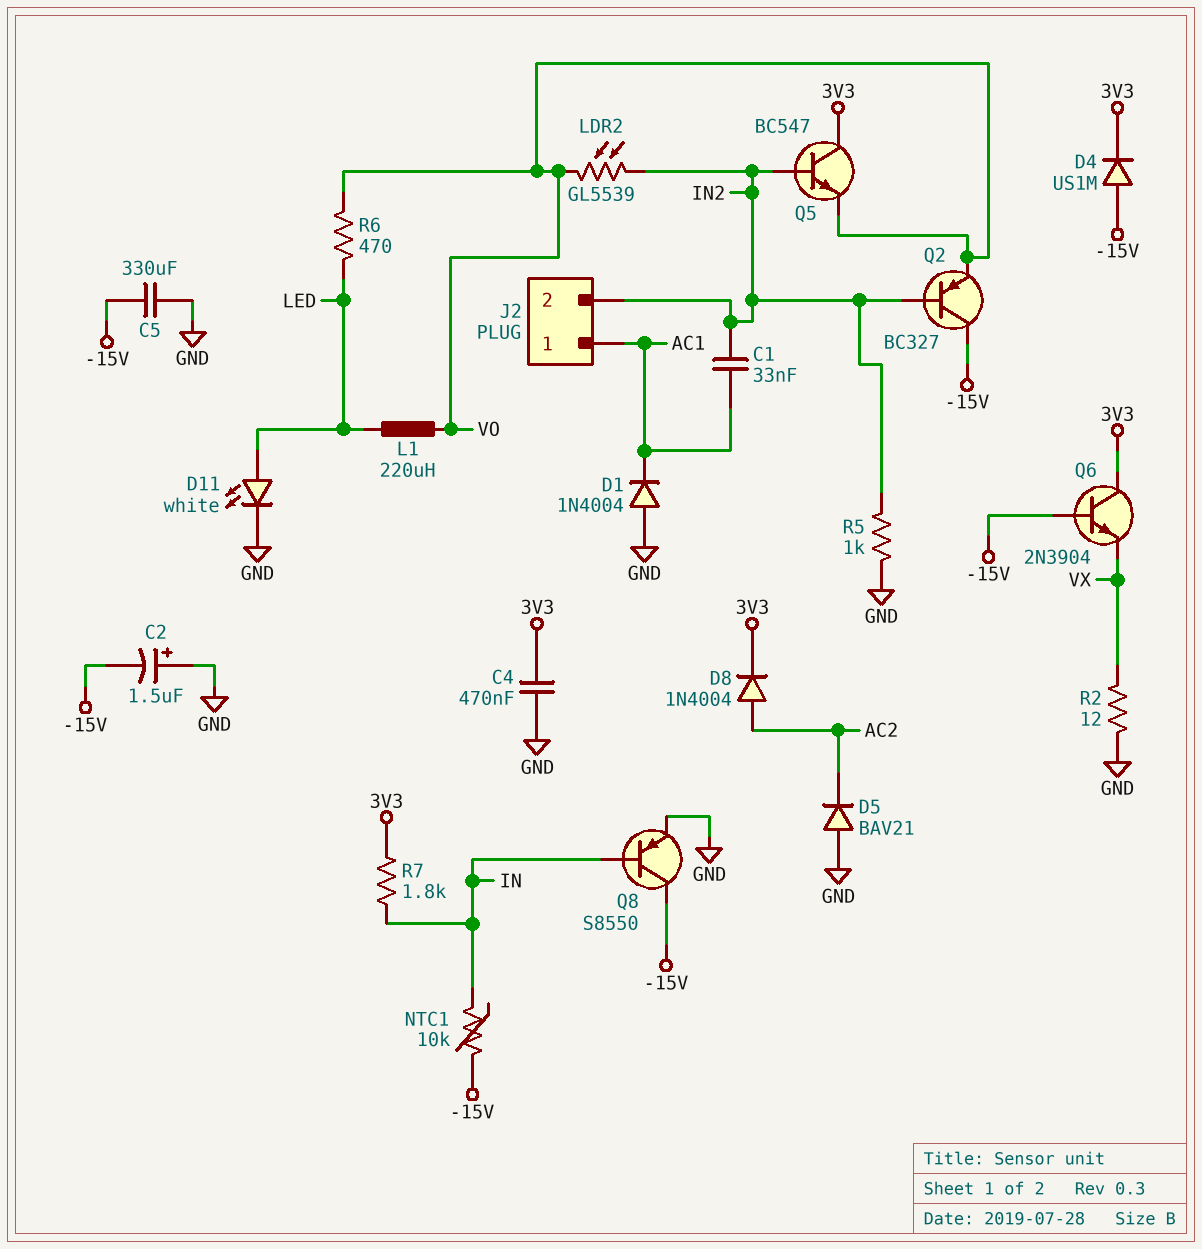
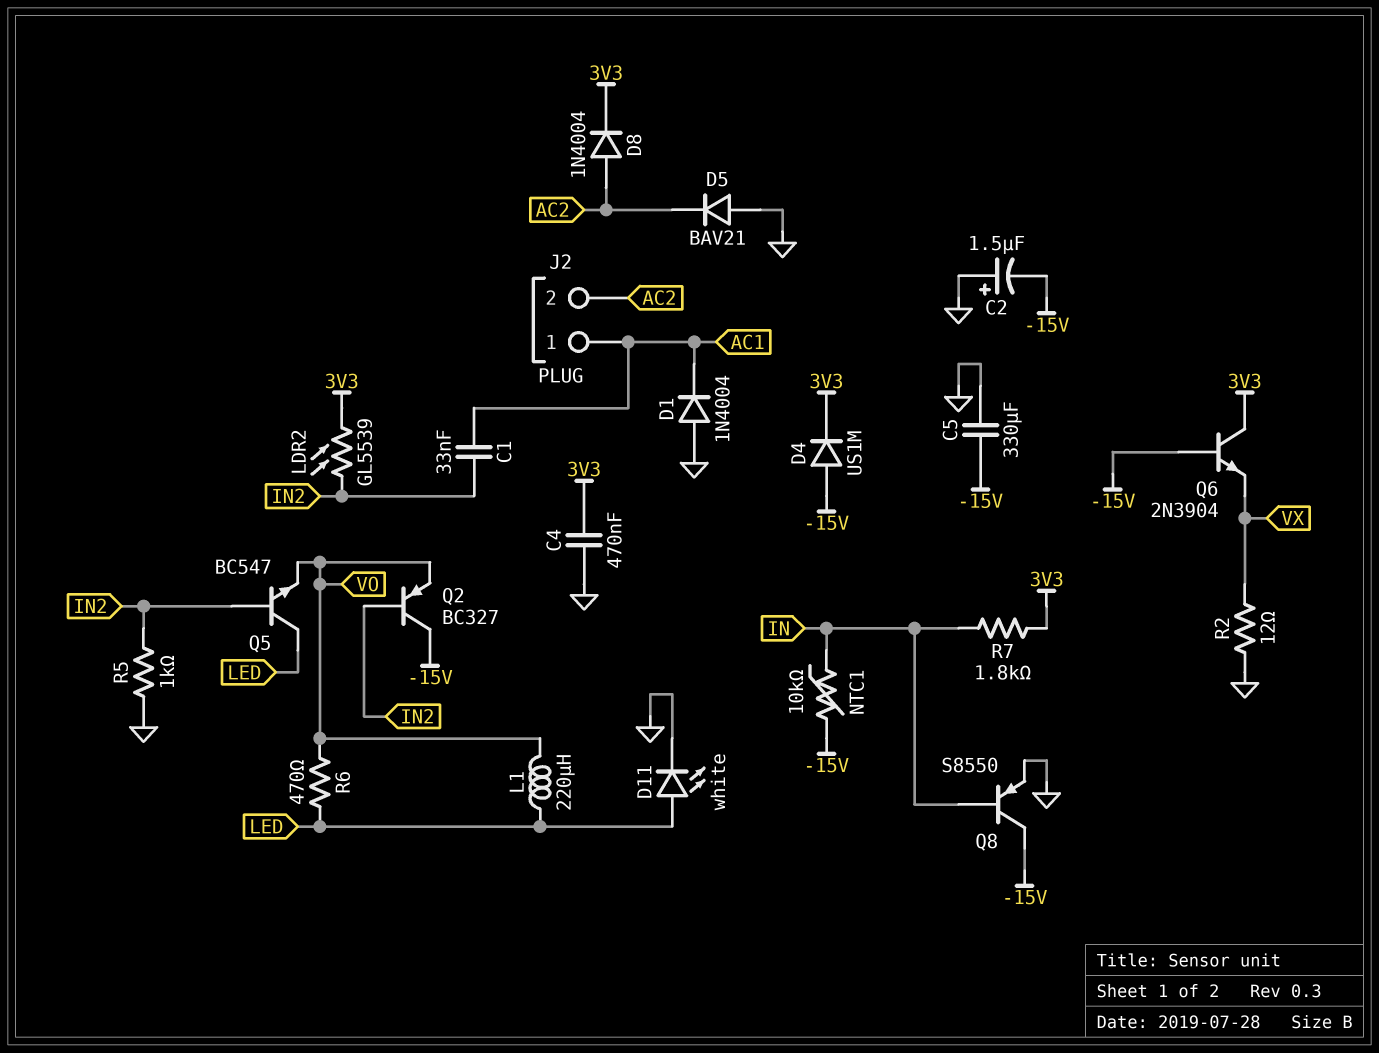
J2 pin 2: IN2 -> AC2
LDR2: GL5539 (IN2, VO) -> GL5539 (3V3, IN2)
Q5: NPN BC547 (B IN2, C 3V3, E VO) -> NPN BC547 (B IN2, C LED, E VO)

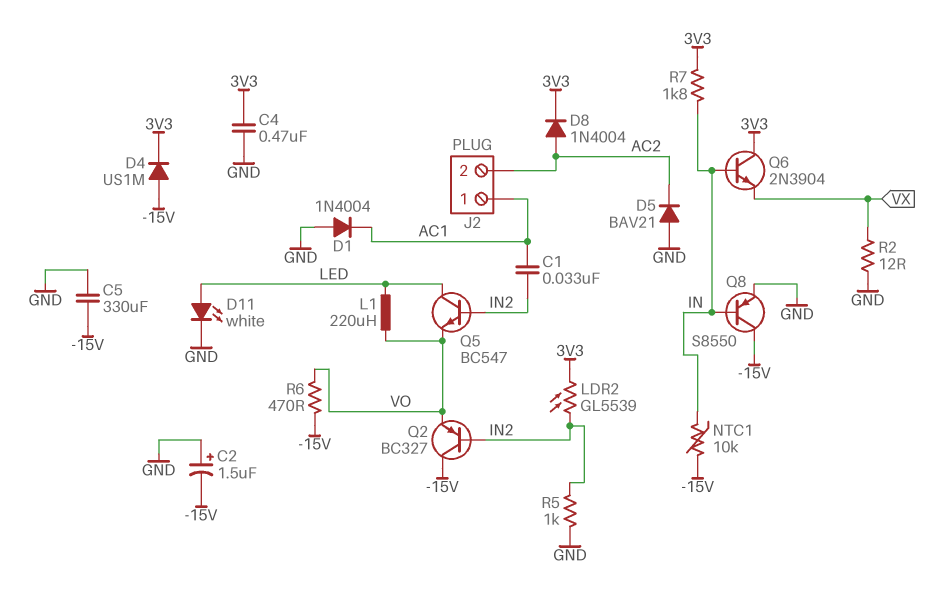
Q6: NPN 2N3904 (B -15V, C 3V3, E VX) -> NPN 2N3904 (B IN, C 3V3, E VX)
R6: 470 (LED, VO) -> 470 (-15V, VO)

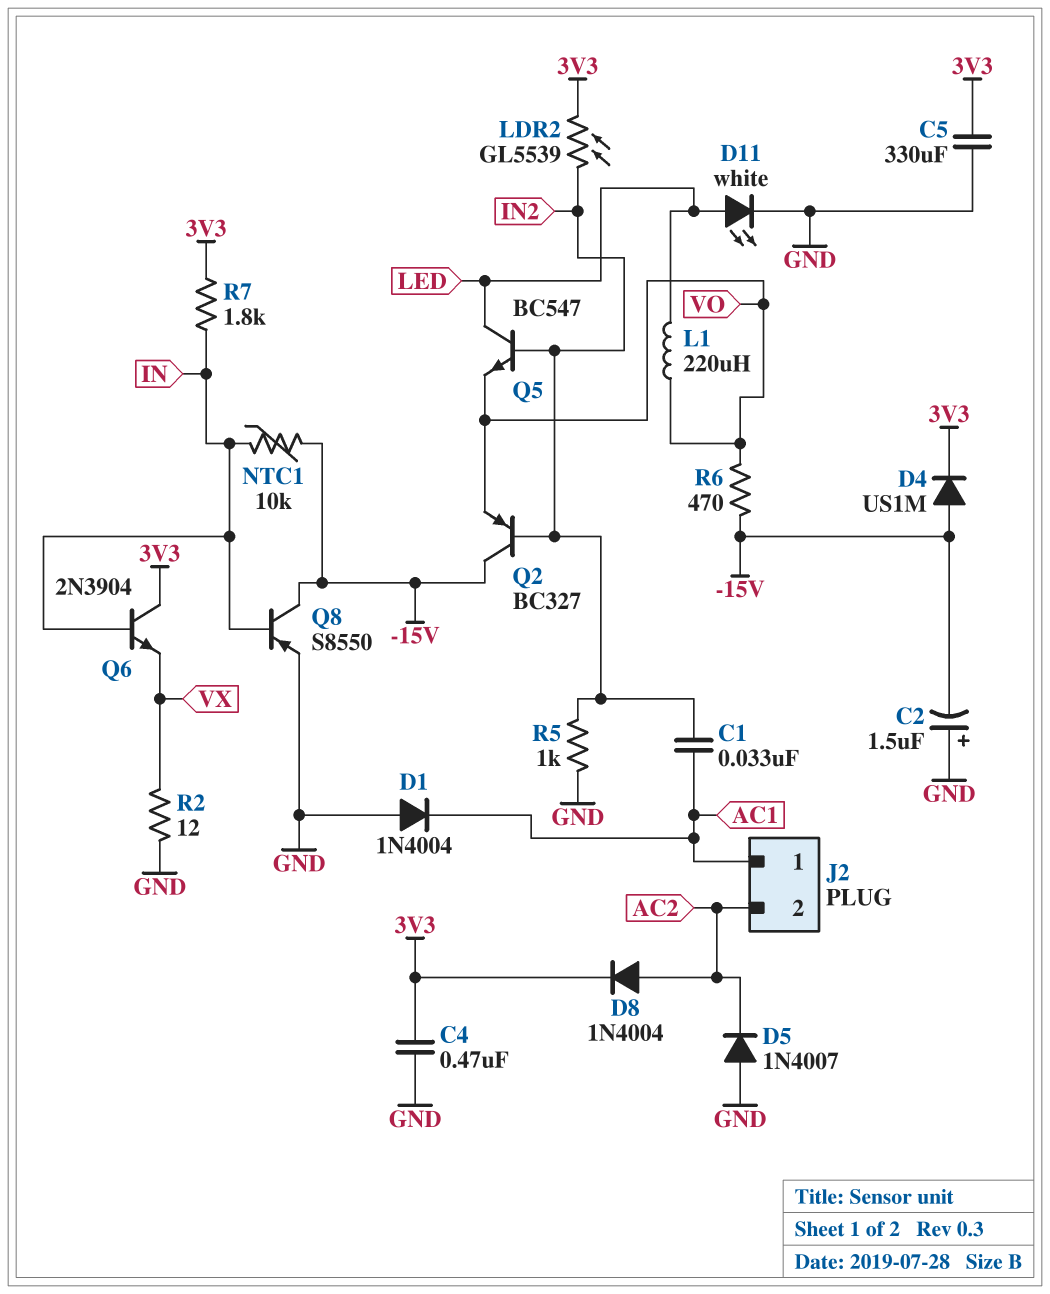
C5: 330uF (-15V, GND) -> 330uF (3V3, GND)
D5: diode BAV21 (A GND, K AC2) -> diode 1N4007 (A GND, K AC2)

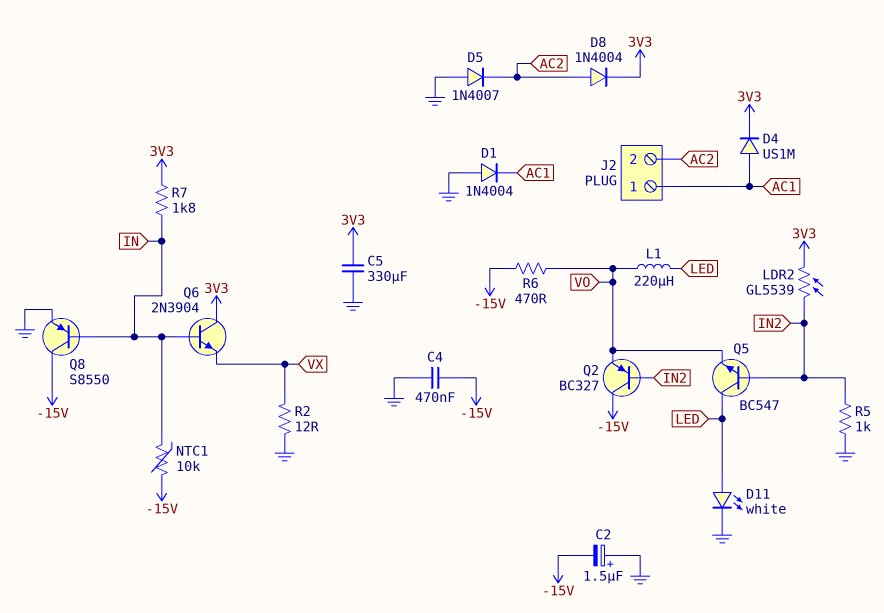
C1: 33nF (AC1, IN2) -> none
C4: 470nF (3V3, GND) -> 470nF (-15V, GND)
D4: diode US1M (A -15V, K 3V3) -> diode US1M (A AC1, K 3V3)

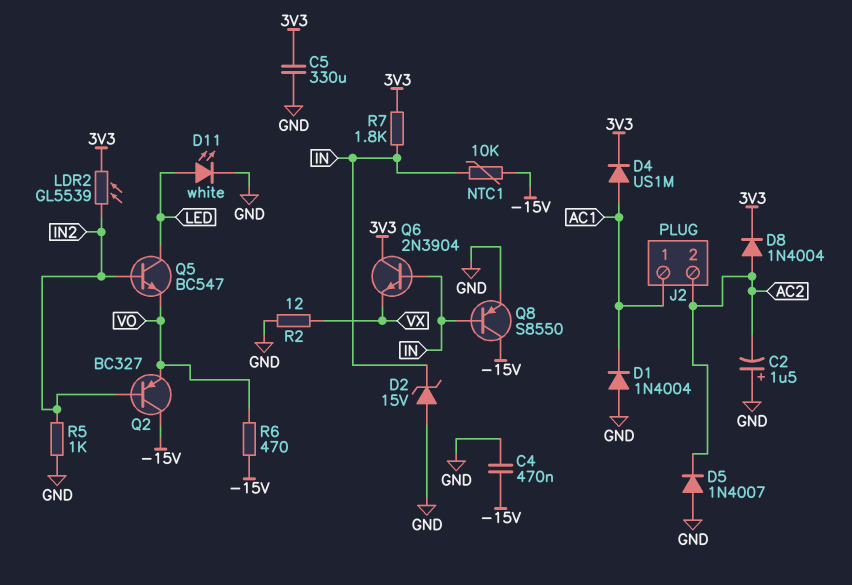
C2: 1.5uF (plus GND, minus -15V) -> 1.5uF (plus GND, minus AC2)
D2: none -> zener 15V (A GND, K IN)
L1: 220uH (LED, VO) -> none

